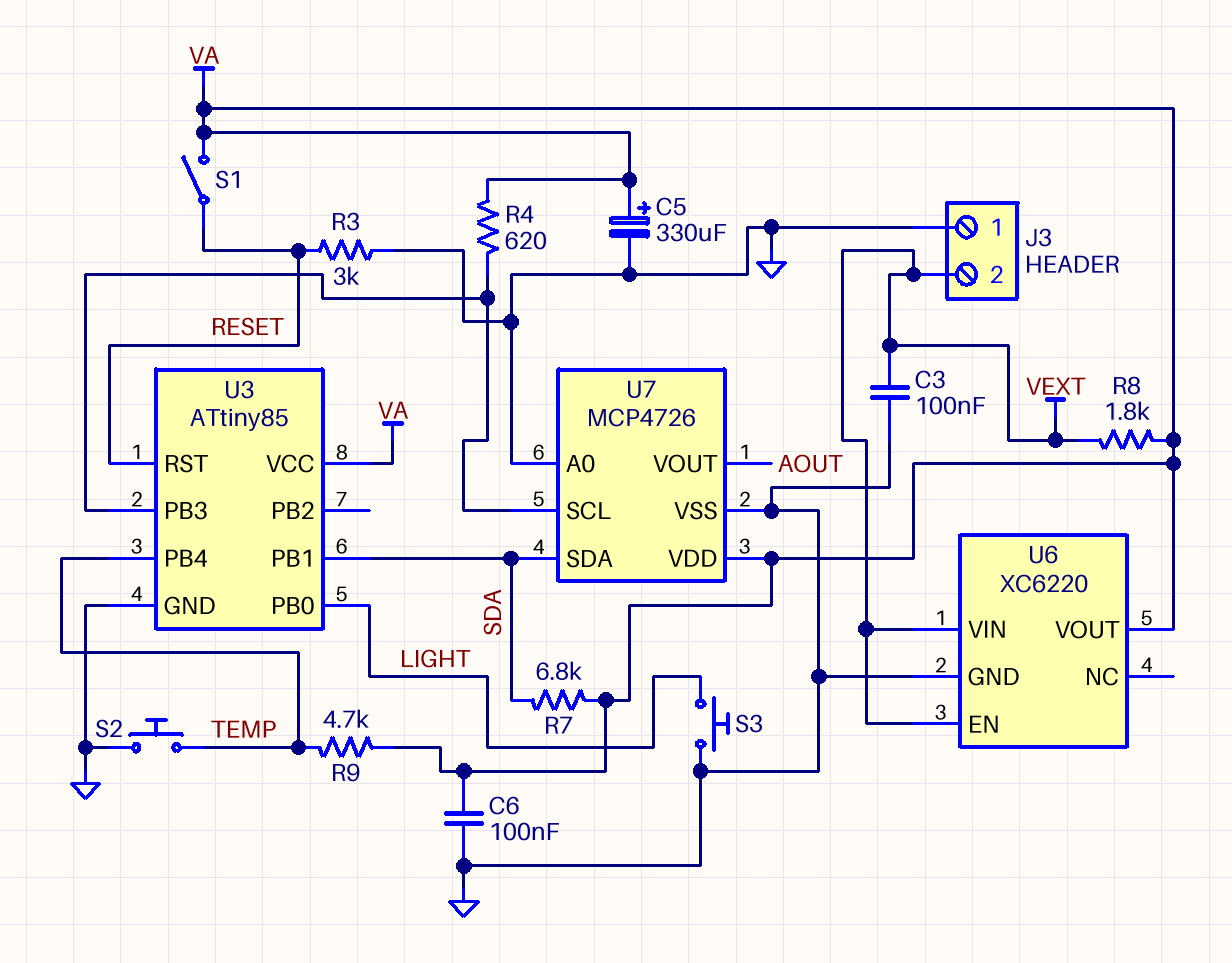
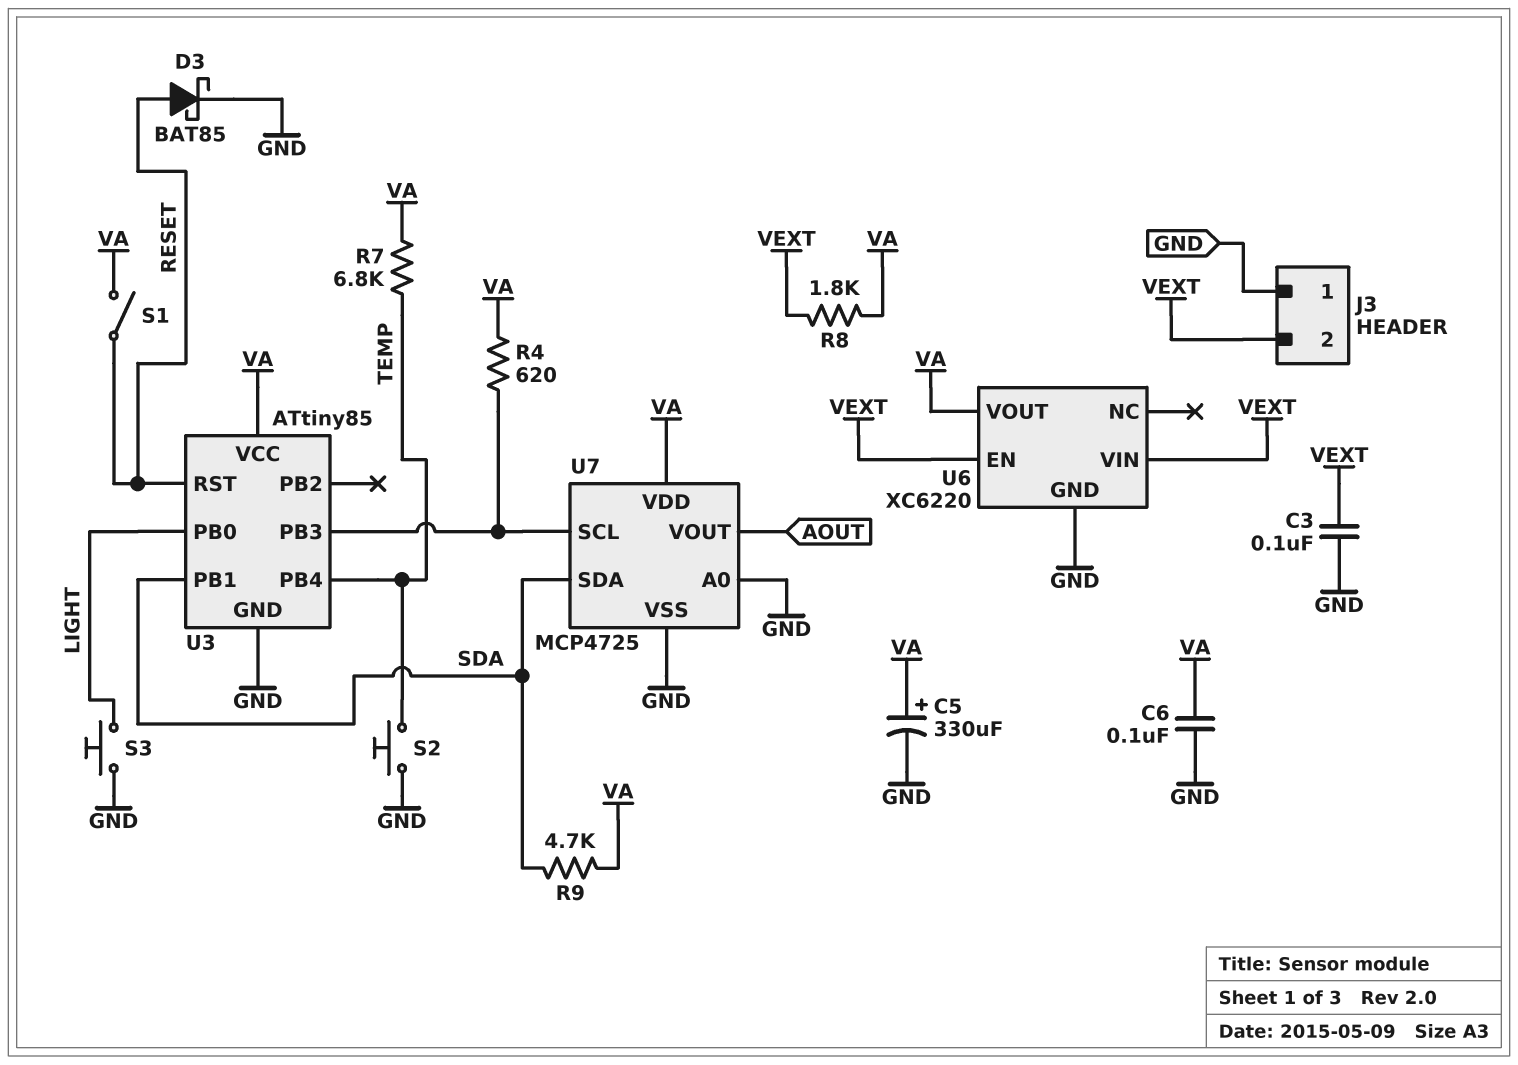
D3: none -> schottky BAT85 (A RESET, K GND)
R3: 3k (GND, RESET) -> none
R7: 6.8k (SDA, VA) -> 6.8k (TEMP, VA)
R9: 4.7k (TEMP, VA) -> 4.7k (SDA, VA)
U7: MCP4726 -> MCP4725

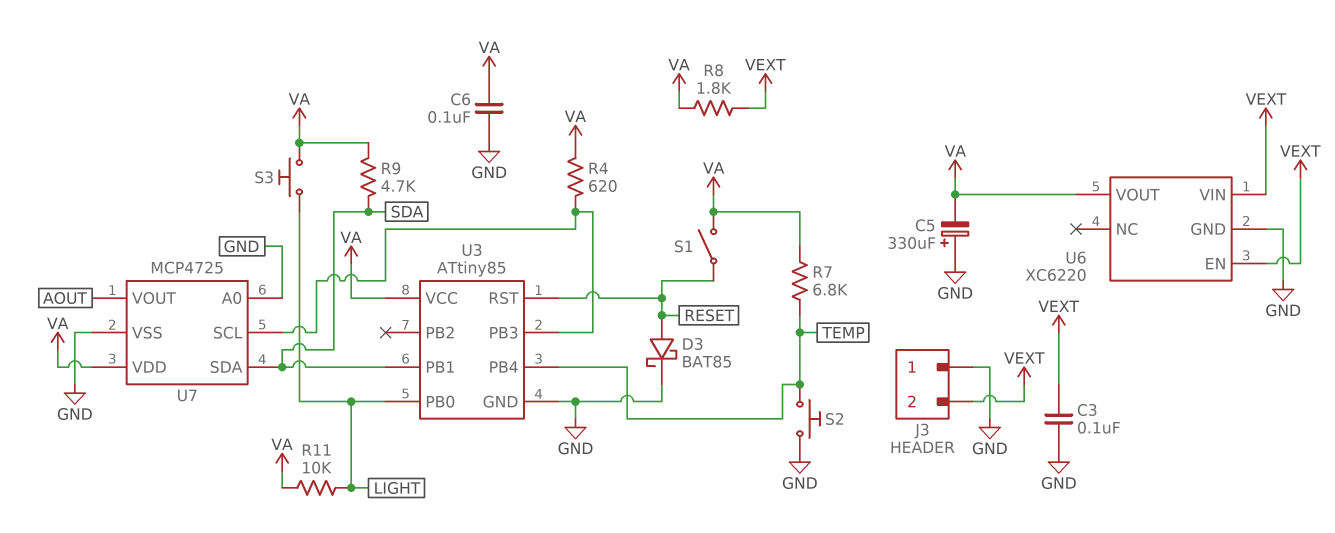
C5: 330uF (plus VA, minus GND) -> 330uF (plus GND, minus VA)
R11: none -> 10k (LIGHT, VA)
S3: button (GND, LIGHT) -> button (LIGHT, VA)

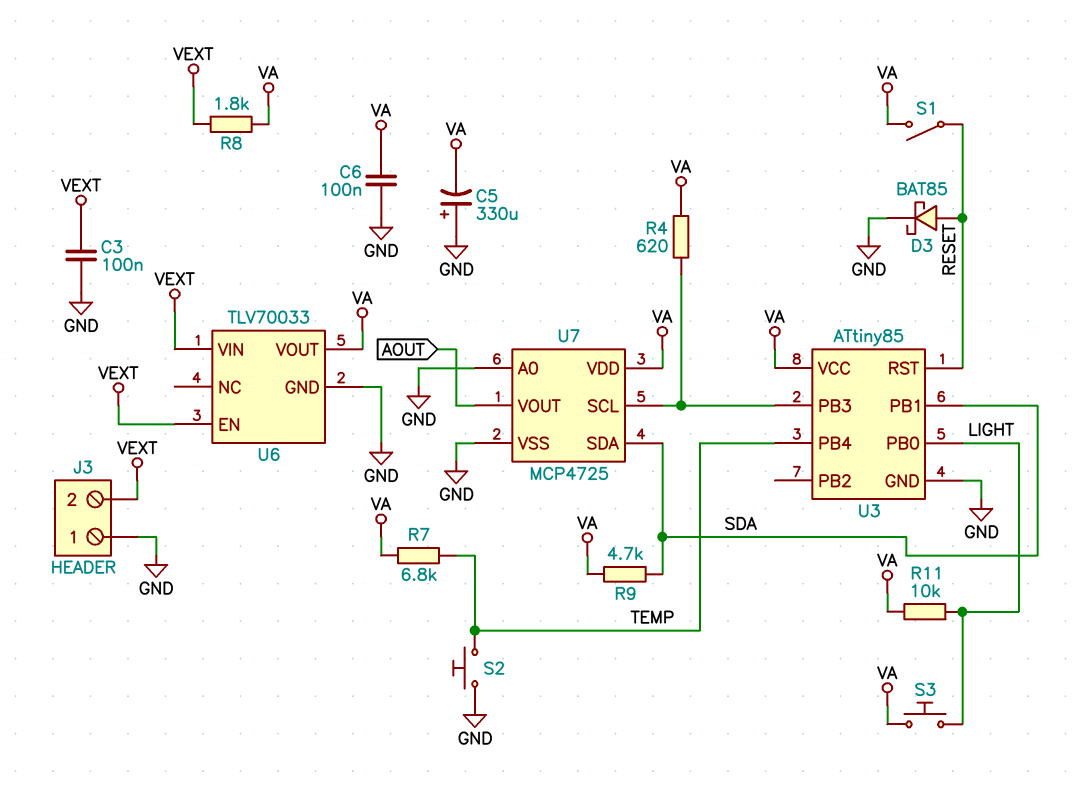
U6: XC6220 -> TLV70033

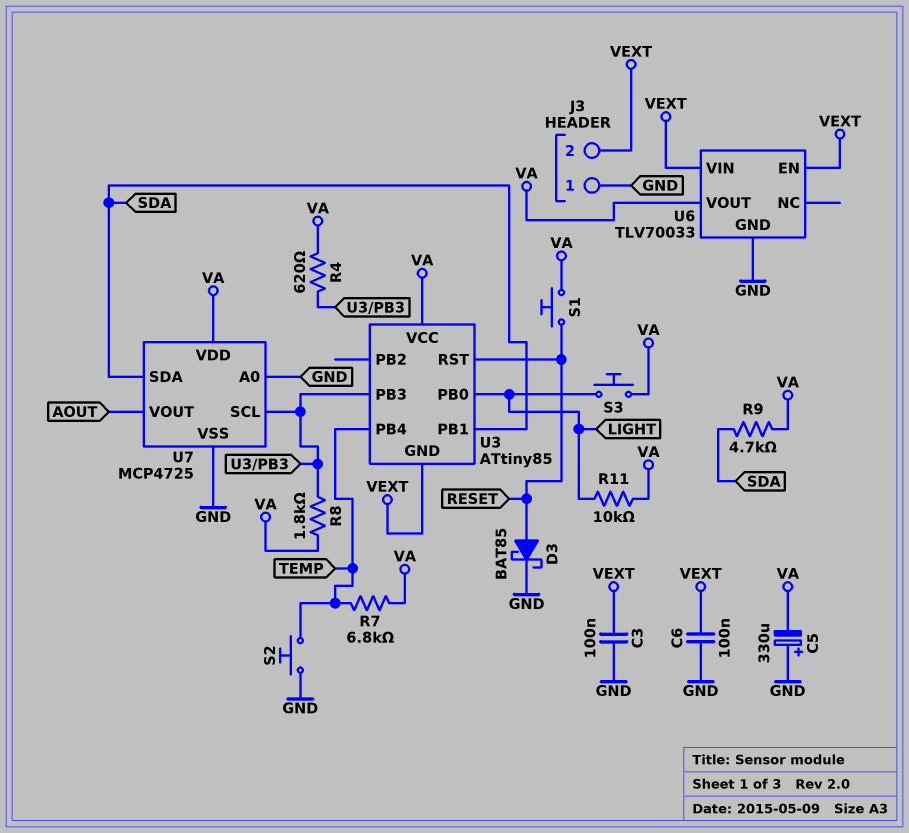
C6: 100nF (GND, VA) -> 100nF (GND, VEXT)
R8: 1.8k (VA, VEXT) -> 1.8k (U3/PB3, VA)
S1: switch (RESET, VA) -> button (RESET, VA)
U3 pin GND: GND -> VEXT

